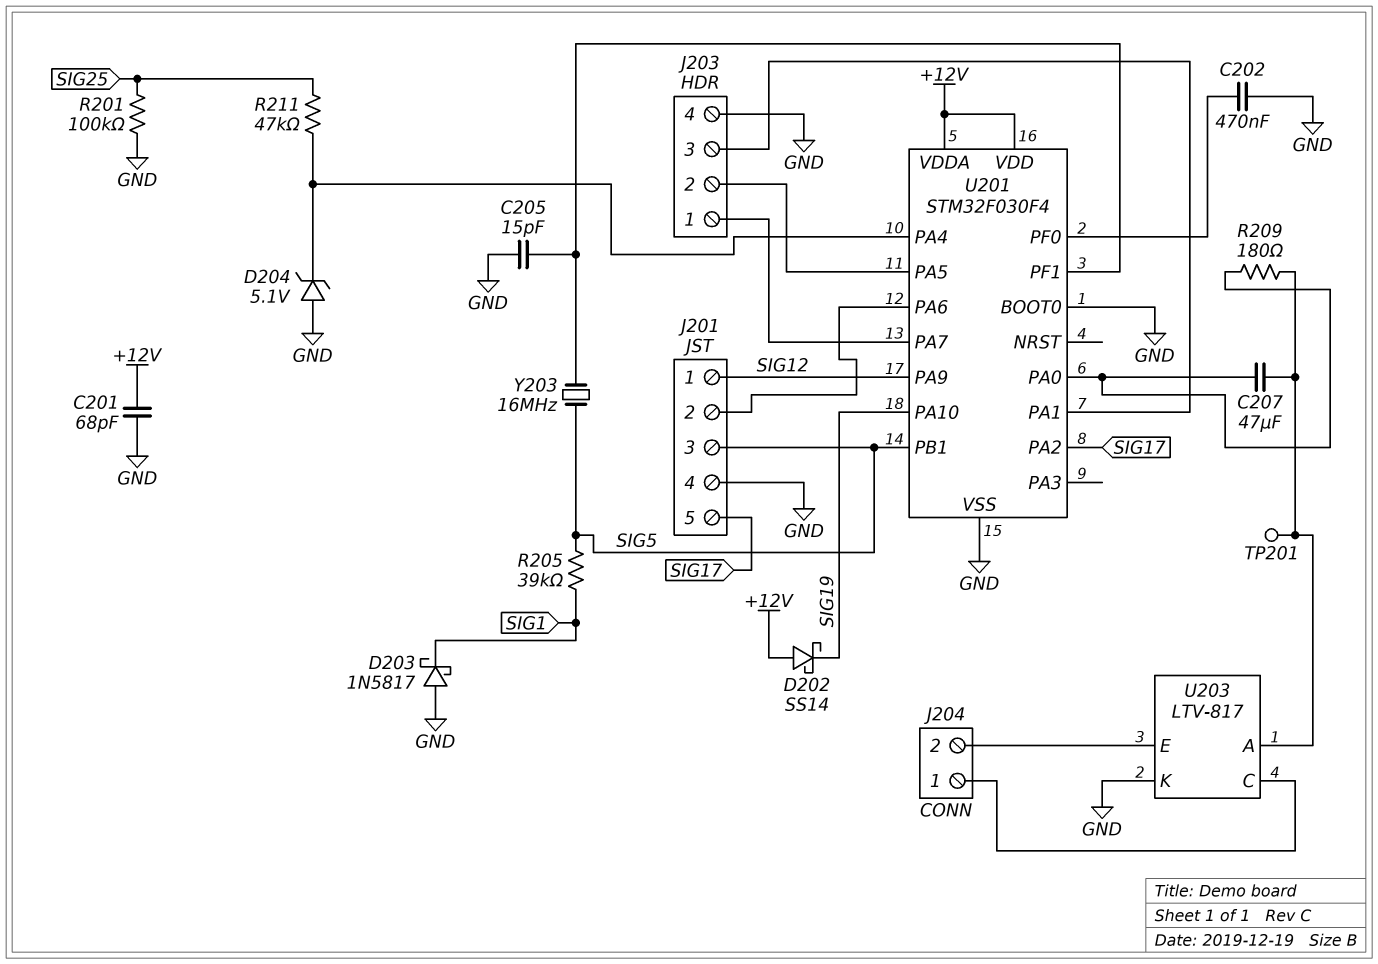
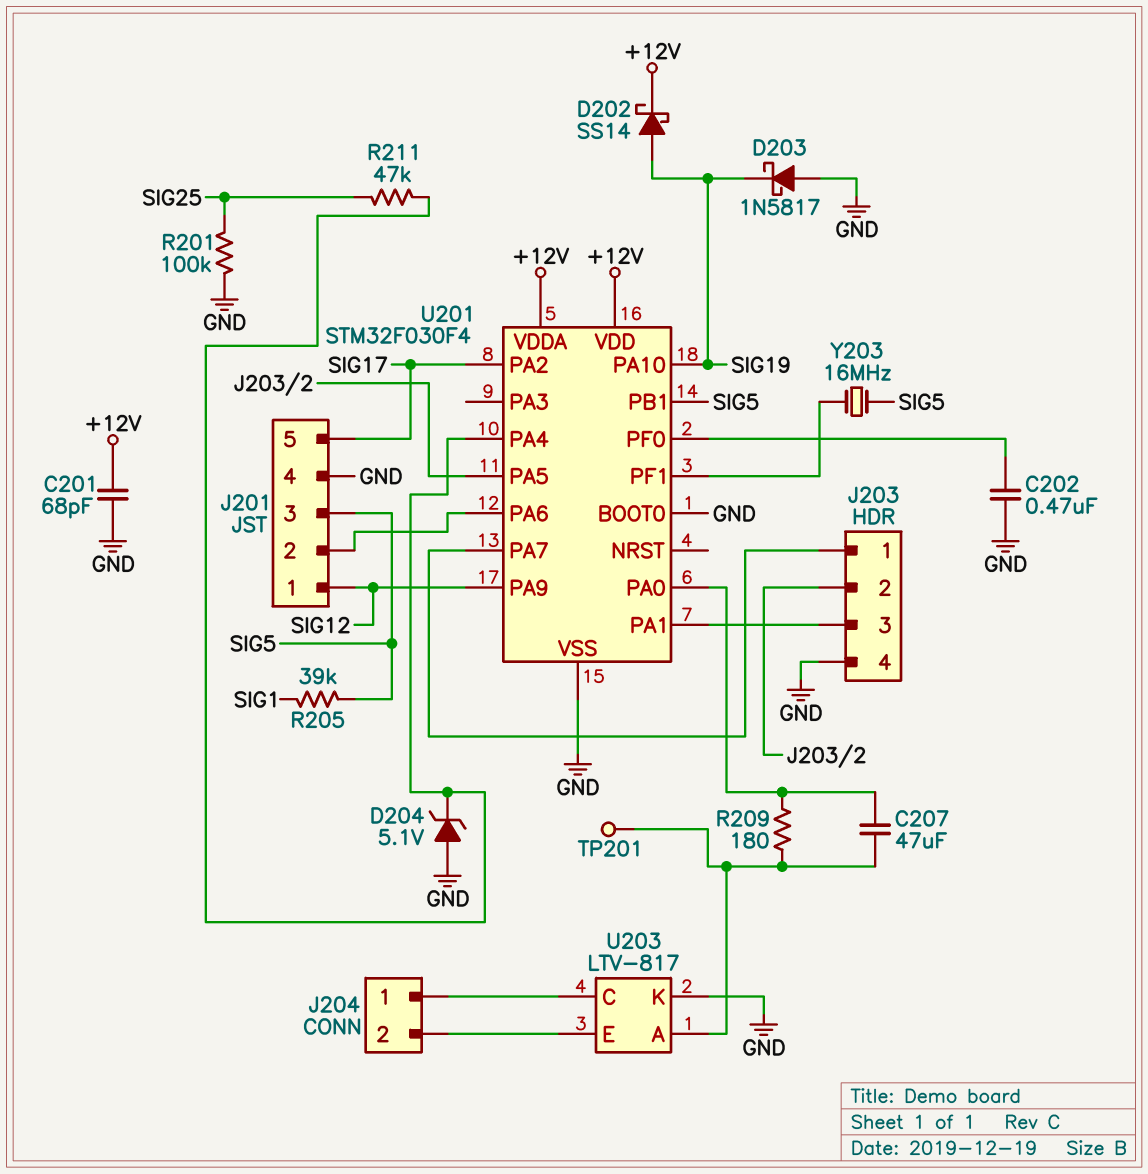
C205: 15pF (GND, U201/PF1) -> none
D202: schottky SS14 (A +12V, K SIG19) -> schottky SS14 (A SIG19, K +12V)
D203: schottky 1N5817 (A GND, K SIG1) -> schottky 1N5817 (A GND, K SIG19)

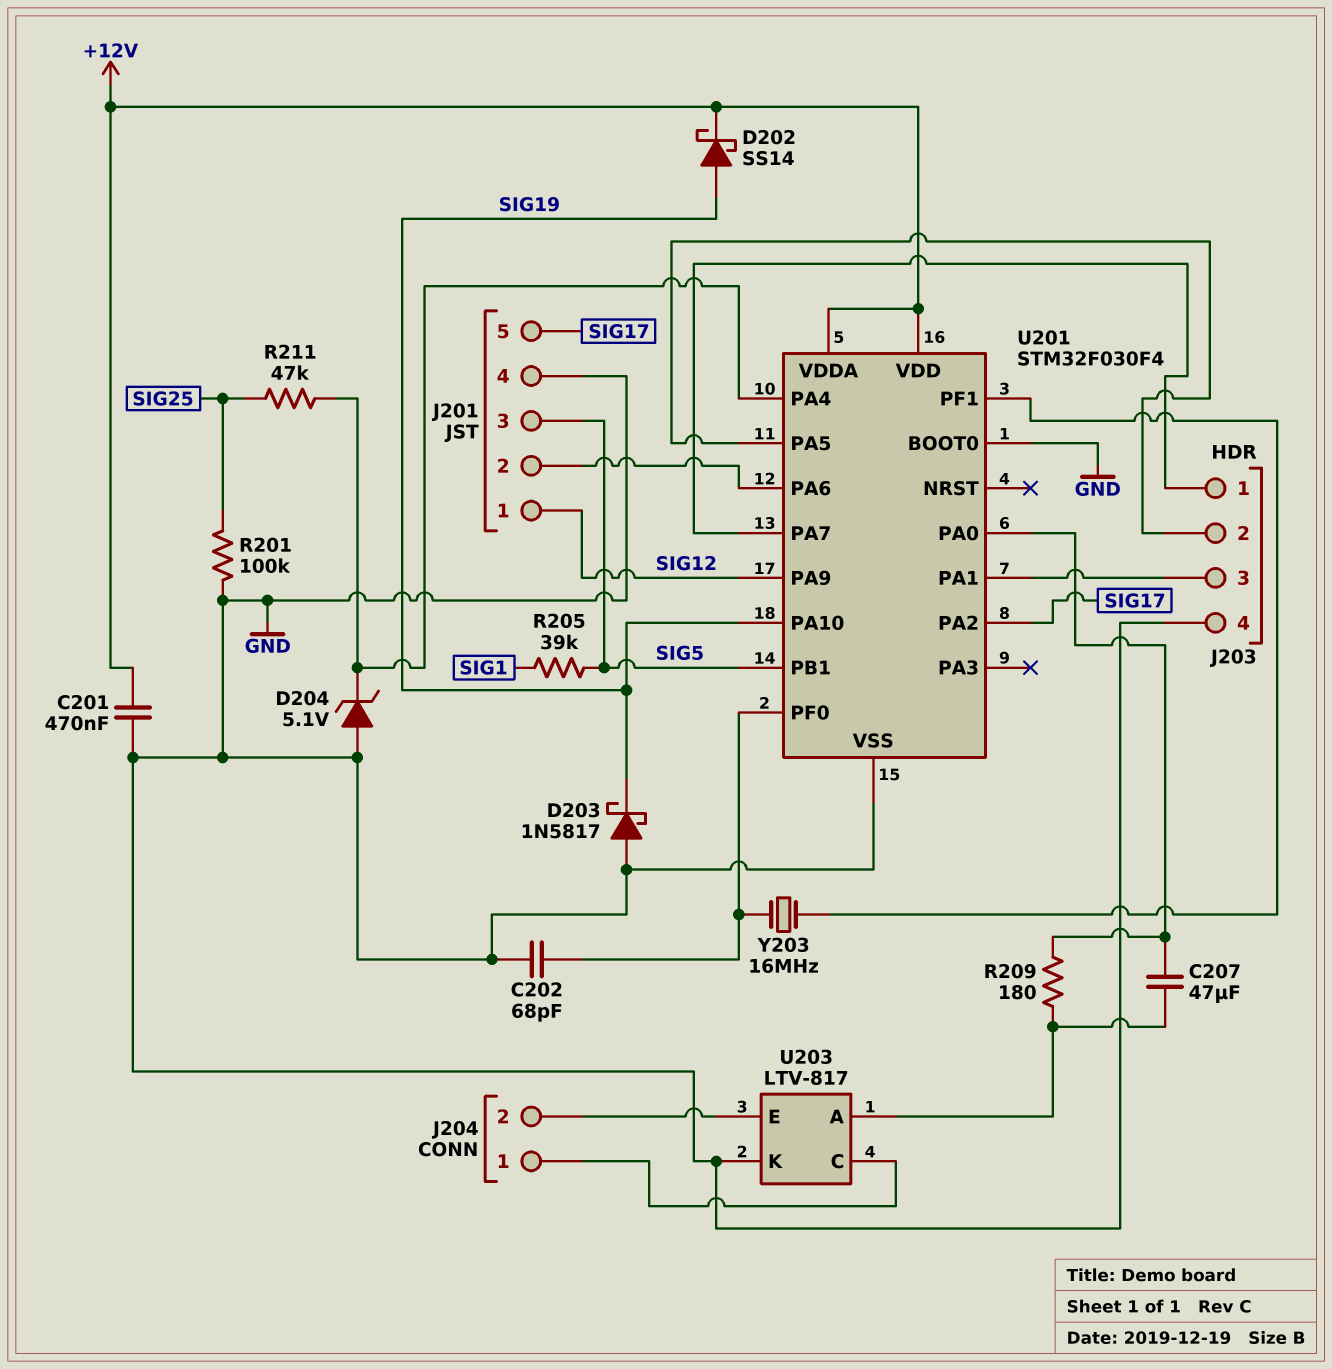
C201: 68pF (+12V, GND) -> 470nF (+12V, GND)
C202: 470nF (GND, U201/PF0) -> 68pF (GND, U201/PF0)
TP201: test point (U203/A) -> none
Y203: 16MHz (SIG5, U201/PF1) -> 16MHz (U201/PF0, U201/PF1)

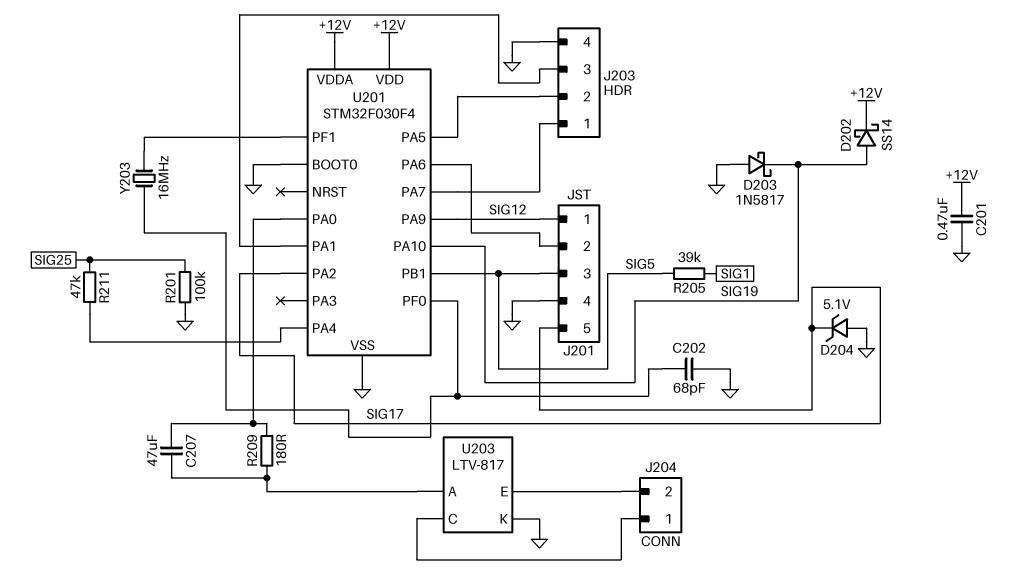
D204: zener 5.1V (A GND, K U201/PA4) -> zener 5.1V (A GND, K SIG17)

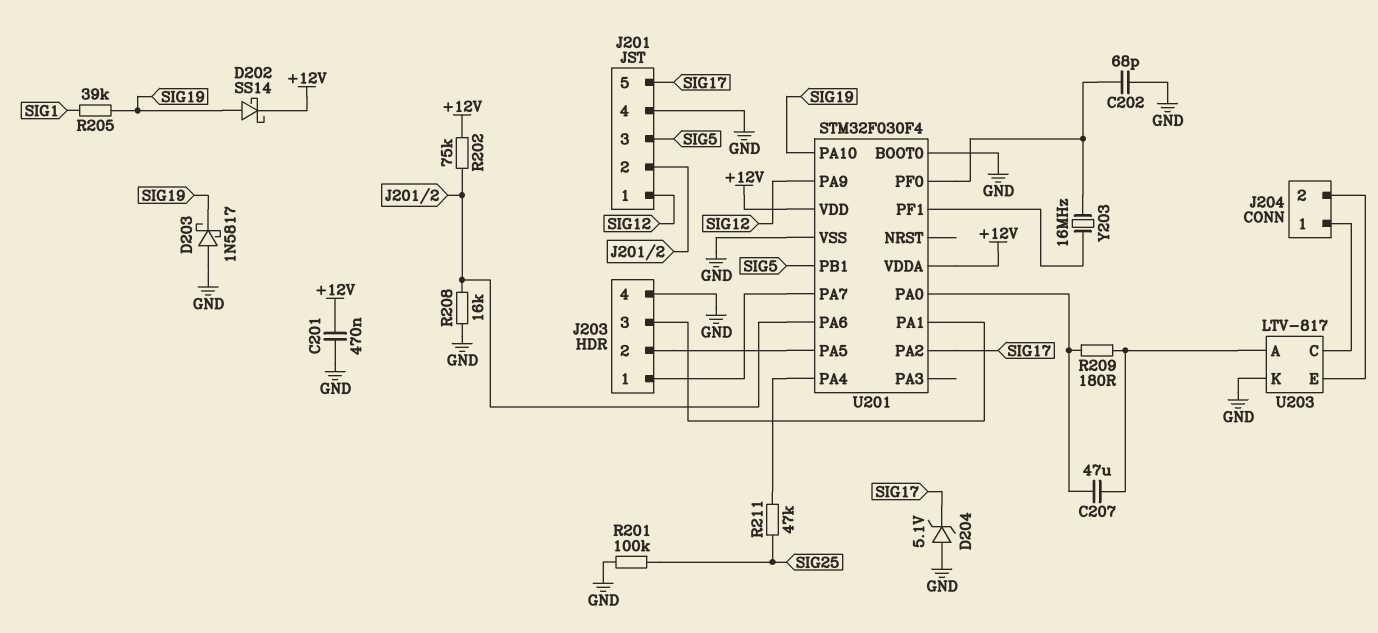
R202: none -> 75k (+12V, J201/2)
R205: 39k (SIG1, SIG5) -> 39k (SIG1, SIG19)
R208: none -> 16k (GND, J201/2)

